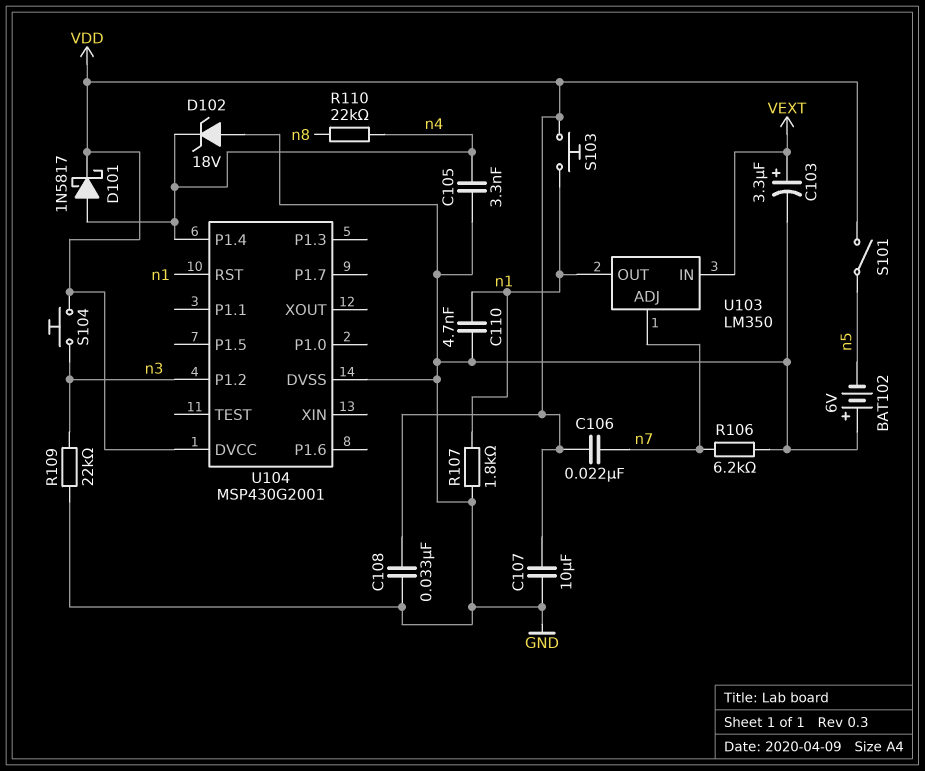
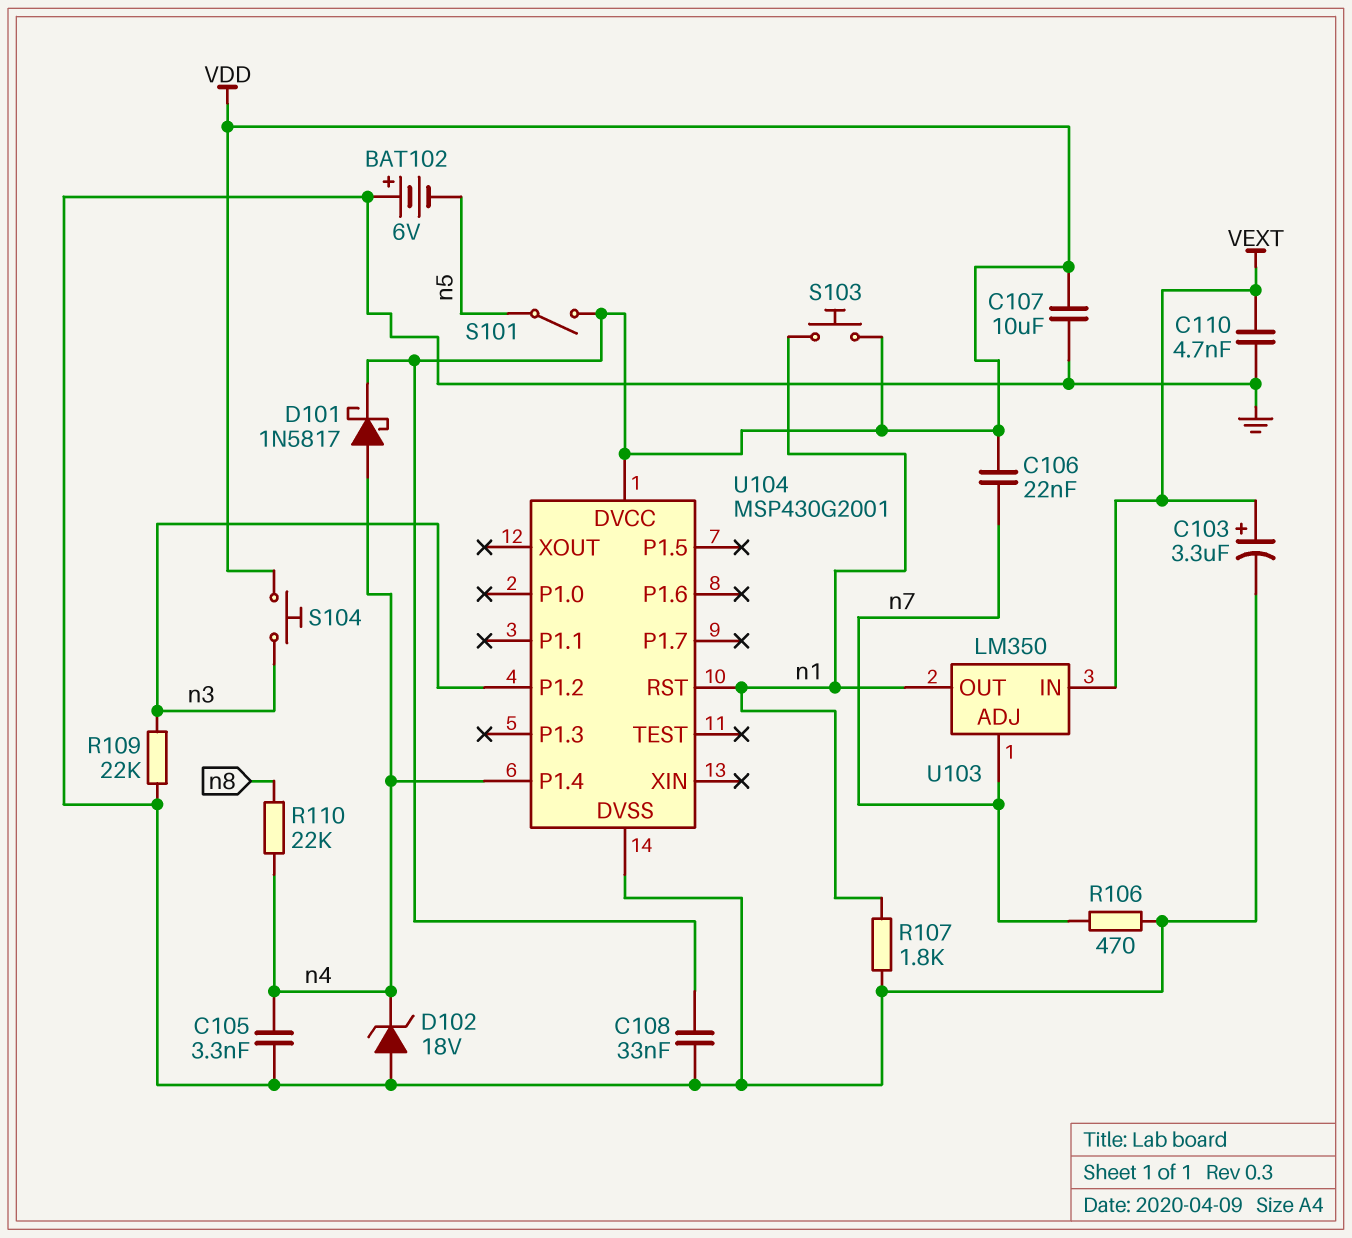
C110: 4.7nF (GND, n1) -> 4.7nF (GND, VEXT)
R106: 6.2k (GND, n7) -> 470 (GND, n7)

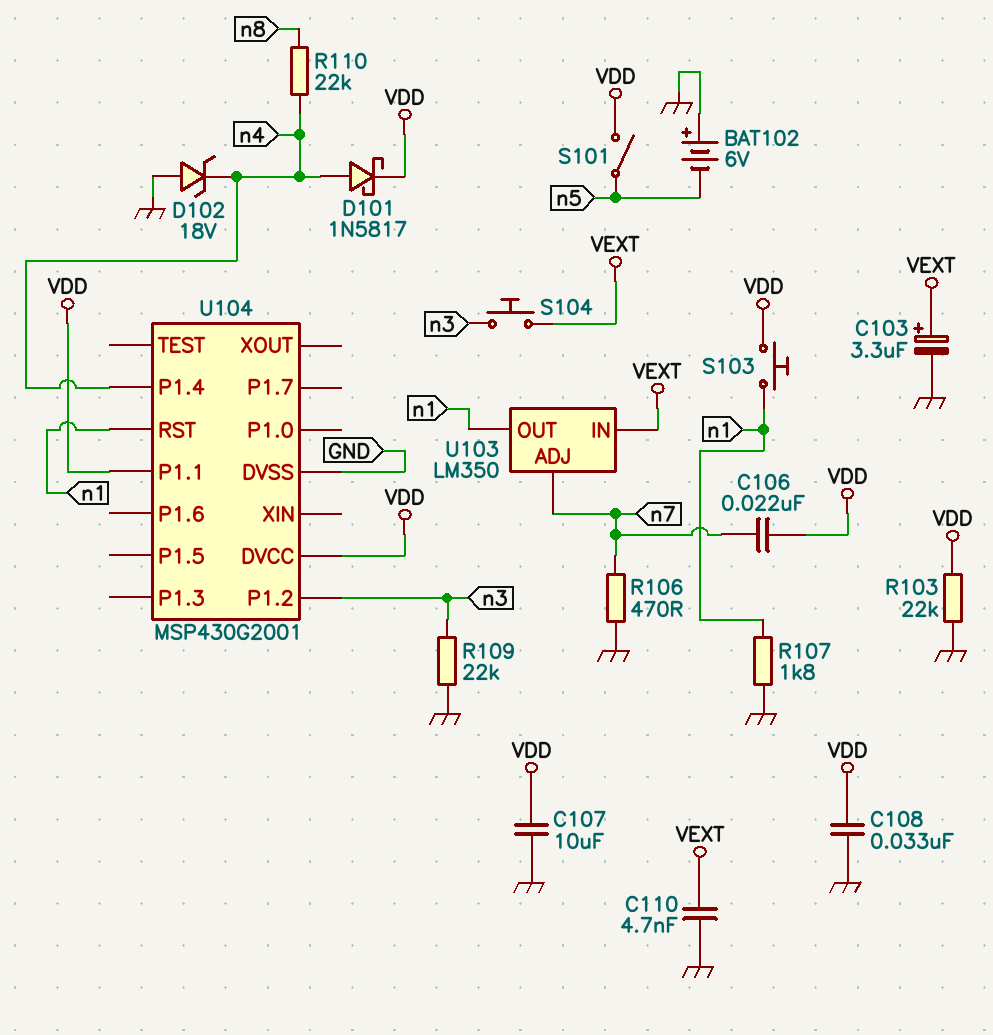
C105: 3.3nF (GND, n4) -> none
R103: none -> 22k (GND, VDD)
S104: button (VDD, n3) -> button (VEXT, n3)
U104 pin P1.1: none -> VDD

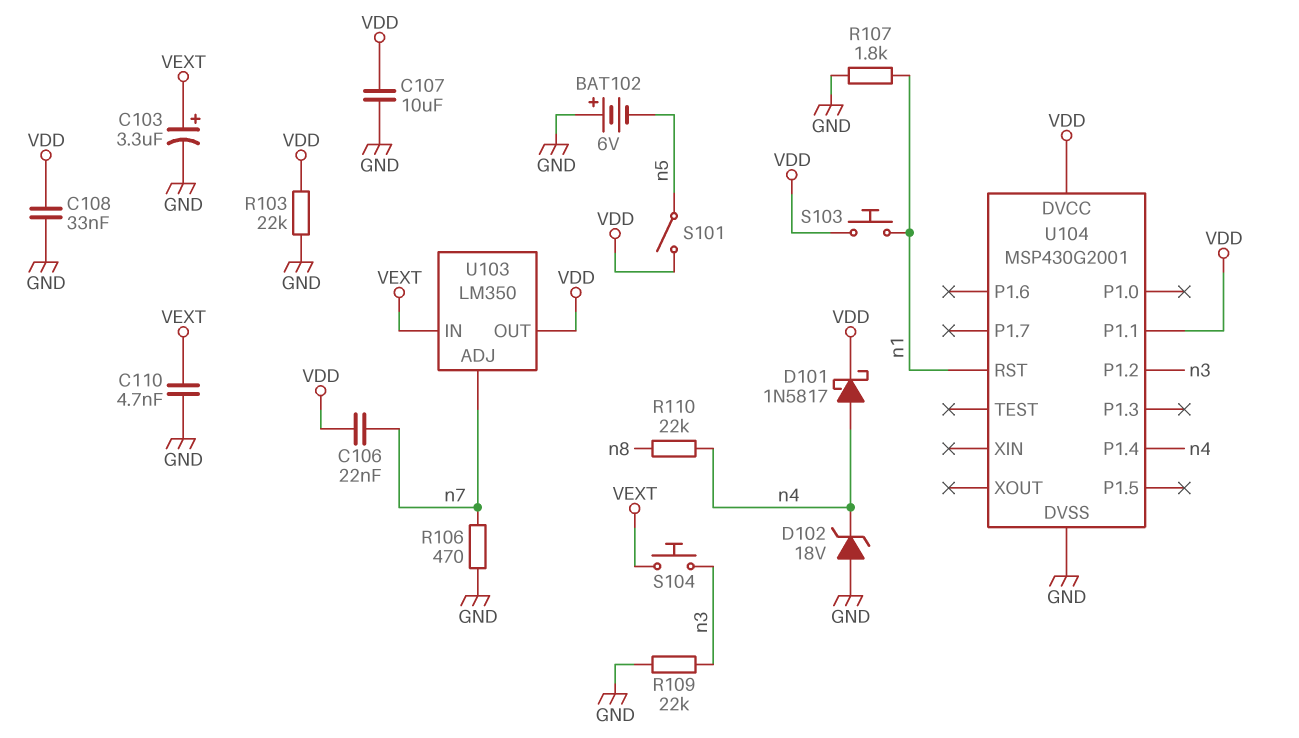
U103 pin OUT: n1 -> VDD

